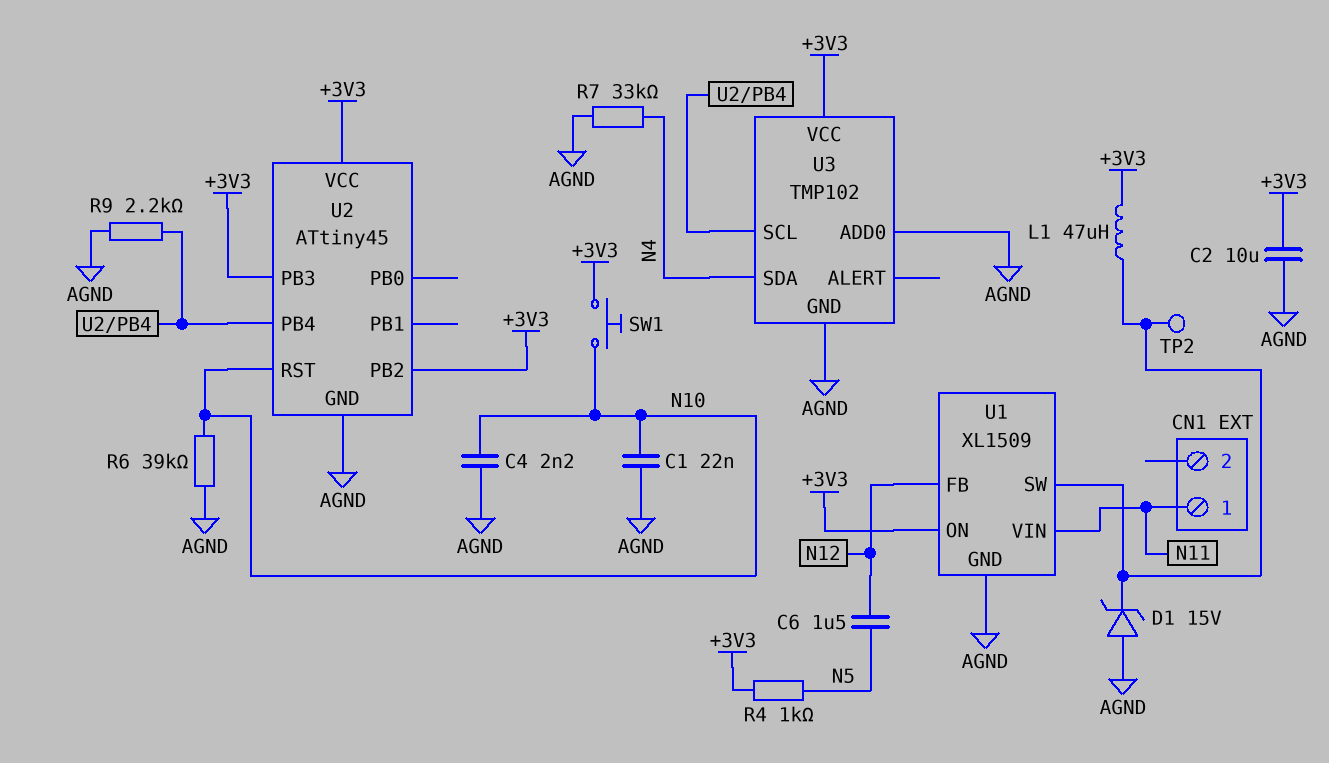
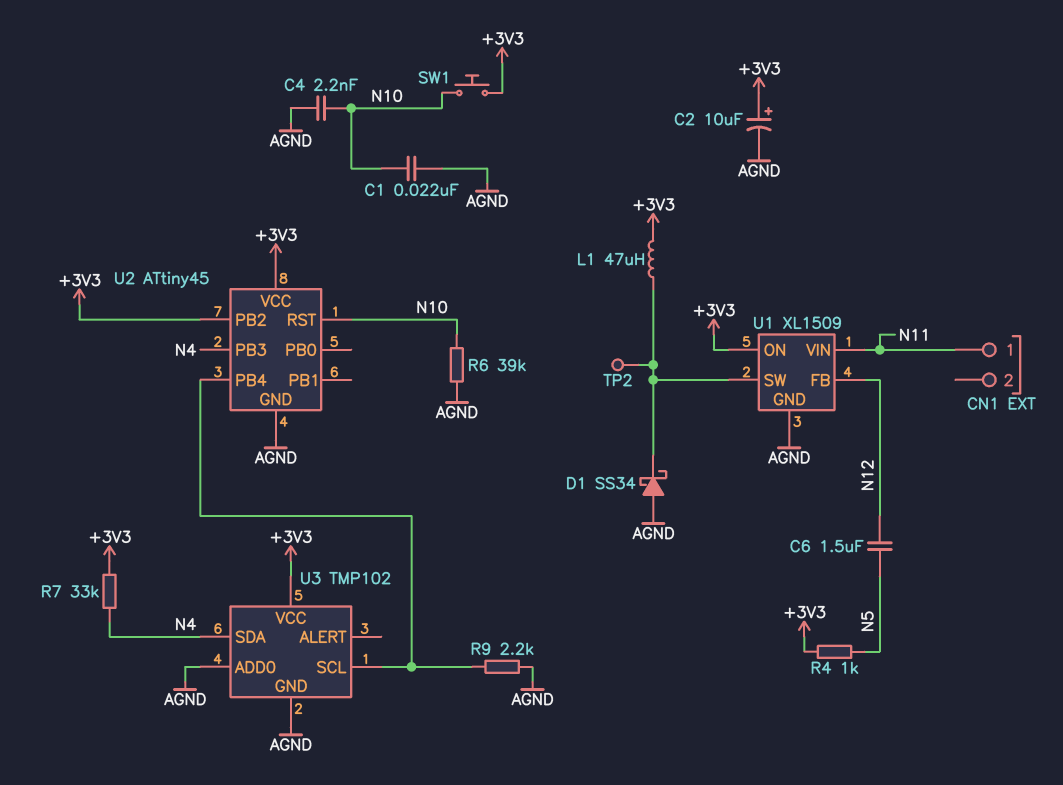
C2: 10uF (+3V3, AGND) -> 10uF (plus +3V3, minus AGND)
D1: zener 15V (A AGND, K U1/SW) -> schottky SS34 (A AGND, K U1/SW)
R7: 33k (AGND, N4) -> 33k (+3V3, N4)
U2 pin PB3: +3V3 -> N4

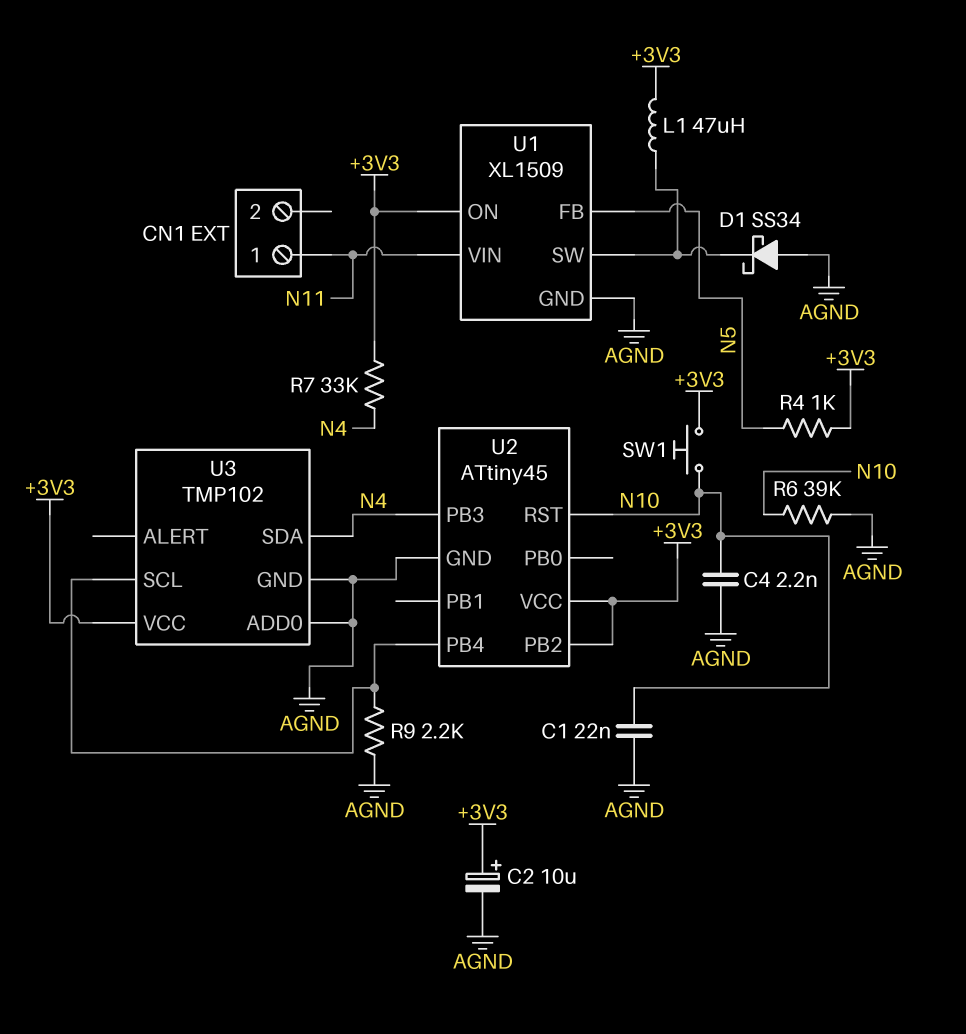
C6: 1.5uF (N5, N12) -> none
TP2: test point (U1/SW) -> none
U1 pin FB: N12 -> N5

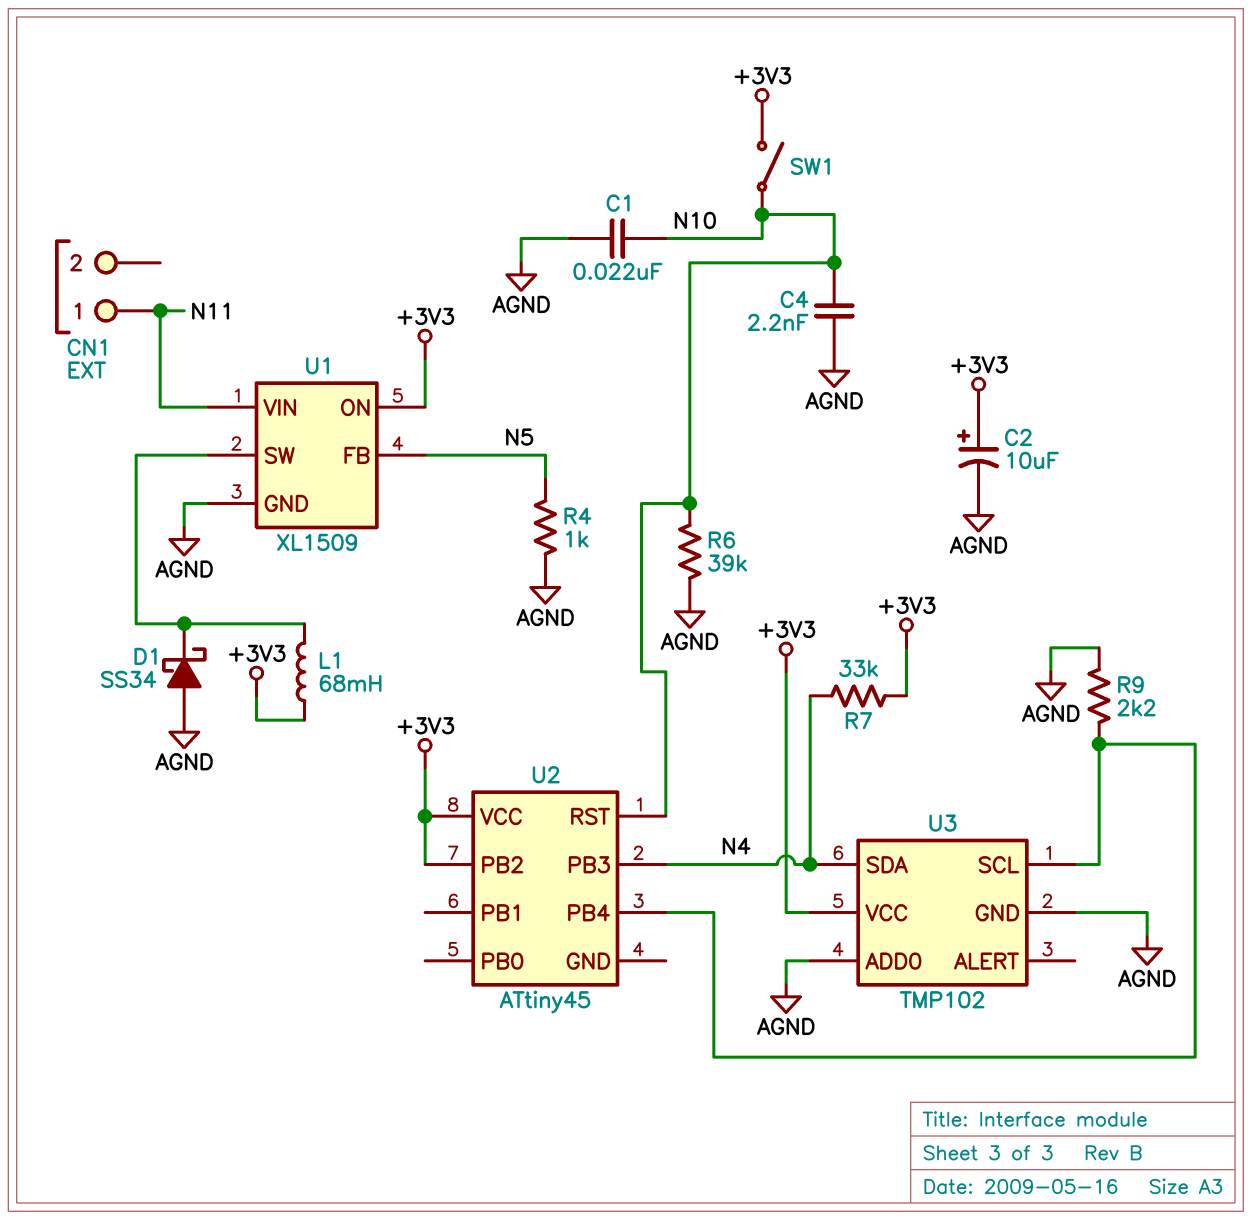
L1: 47uH (+3V3, U1/SW) -> 68mH (+3V3, U1/SW)
R4: 1k (+3V3, N5) -> 1k (AGND, N5)
SW1: button (+3V3, N10) -> switch (+3V3, N10)
U2 pin GND: AGND -> none

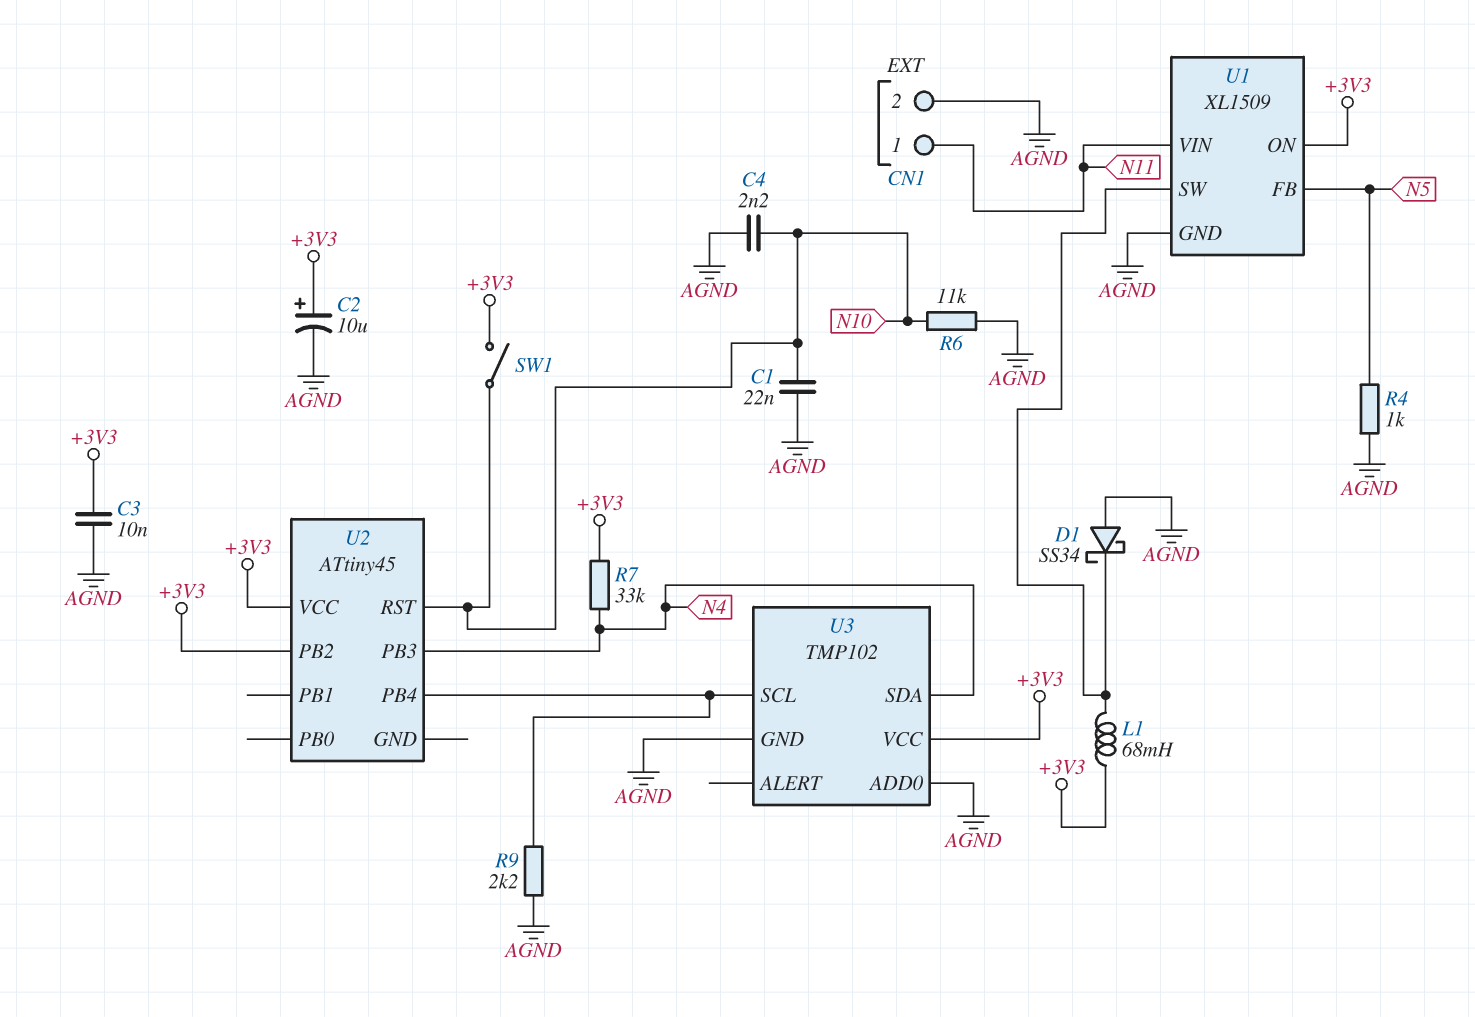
C3: none -> 10nF (+3V3, AGND)
CN1 pin 2: none -> AGND
R6: 39k (AGND, N10) -> 11k (AGND, N10)

